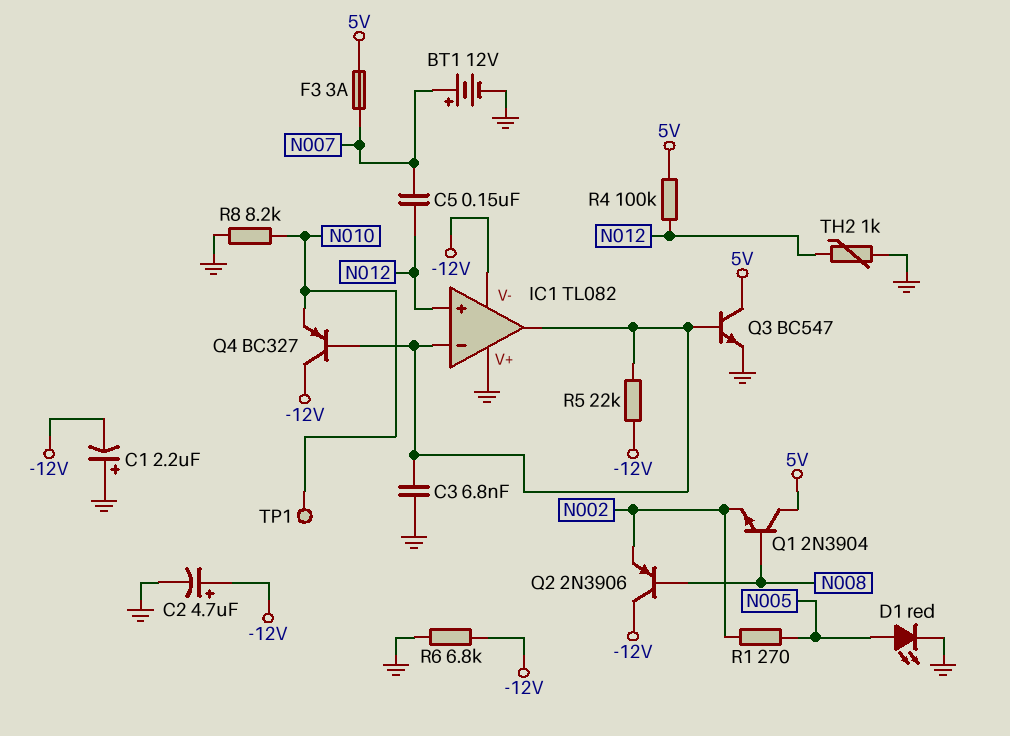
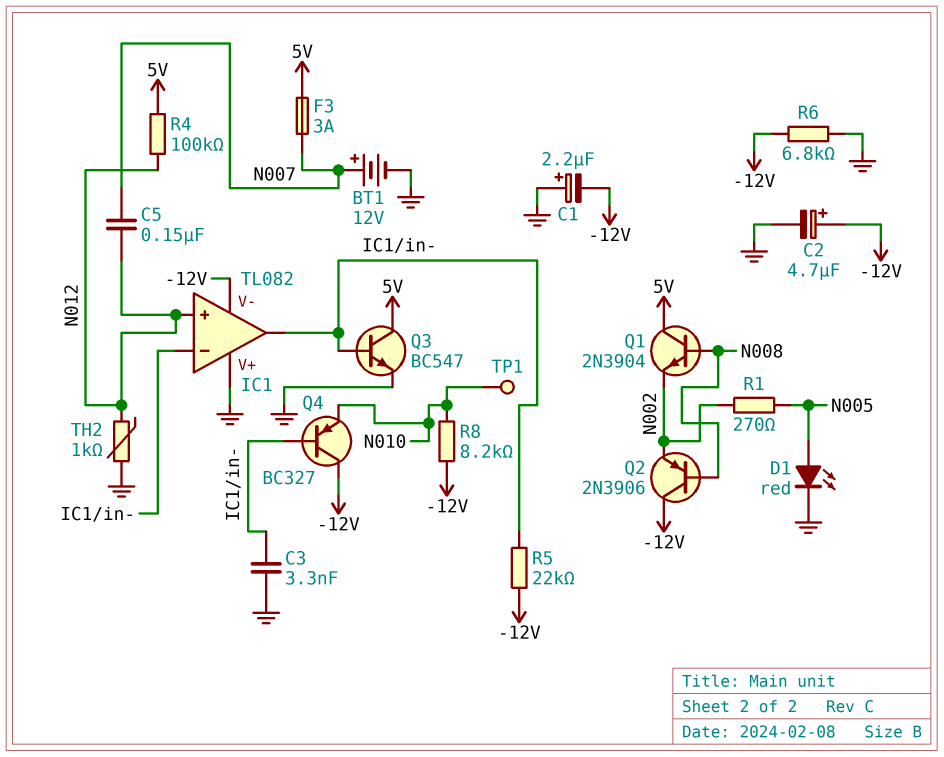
C3: 6.8nF (GND, IC1/in-) -> 3.3nF (GND, IC1/in-)
R8: 8.2k (GND, N010) -> 8.2k (-12V, N010)

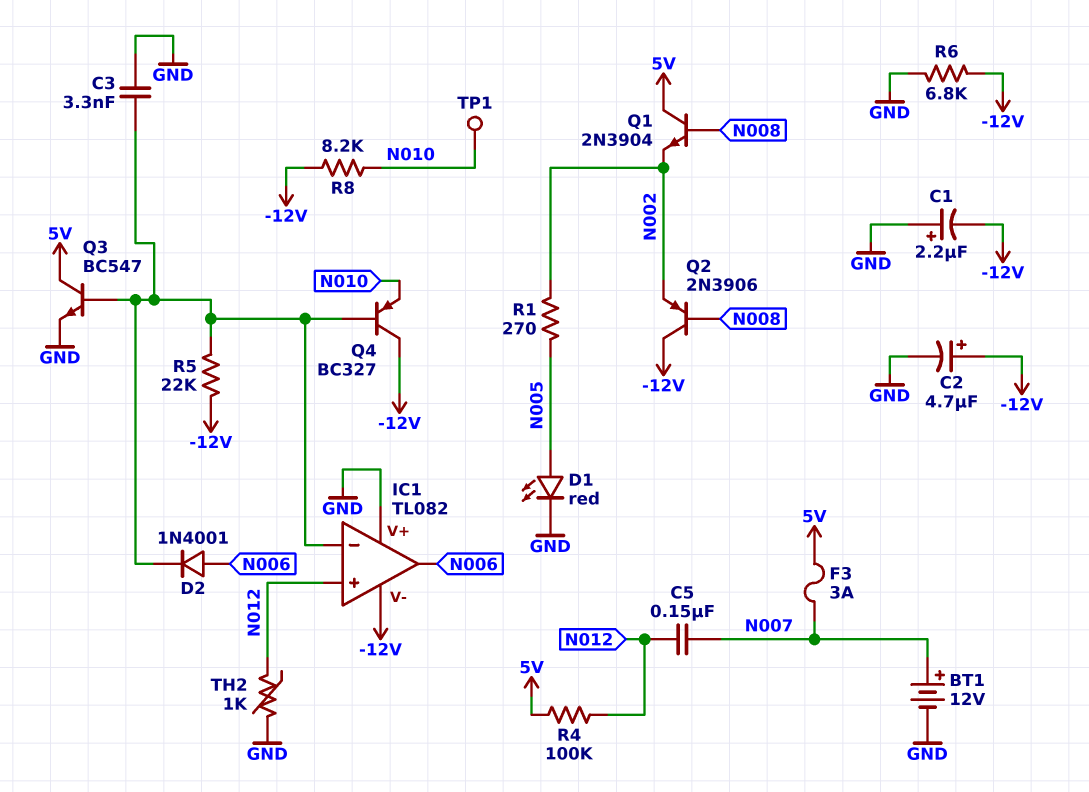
D2: none -> diode 1N4001 (A N006, K IC1/in-)
IC1 pin out: IC1/in- -> N006

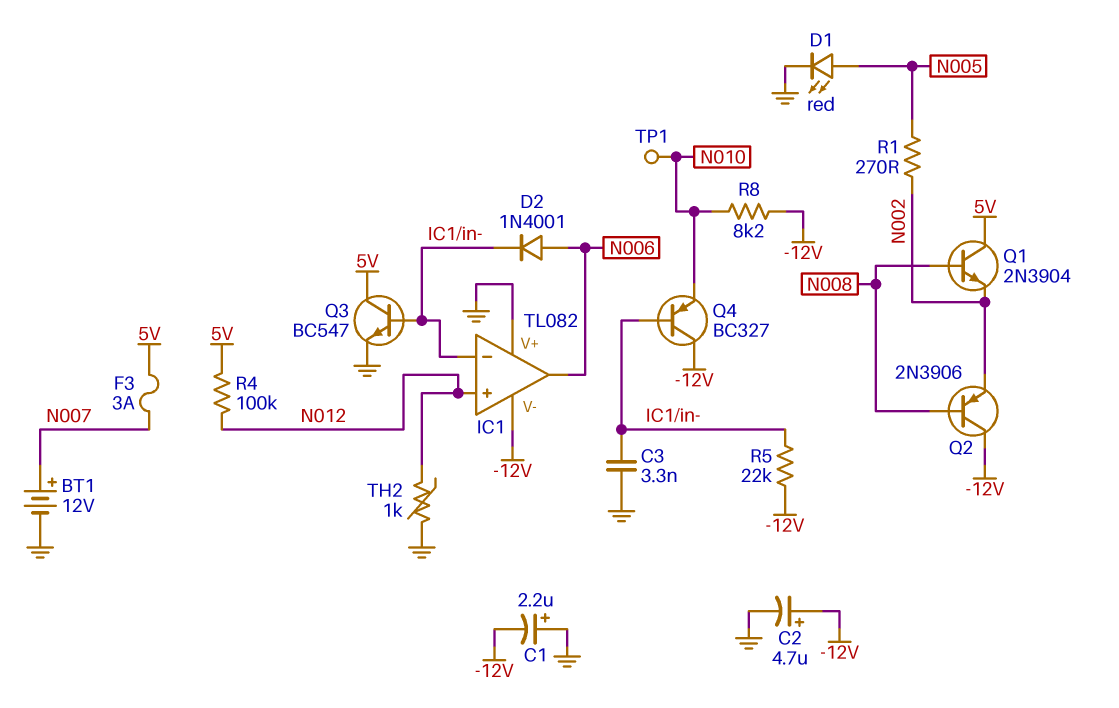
C5: 150nF (N007, N012) -> none
R6: 6.8k (-12V, GND) -> none

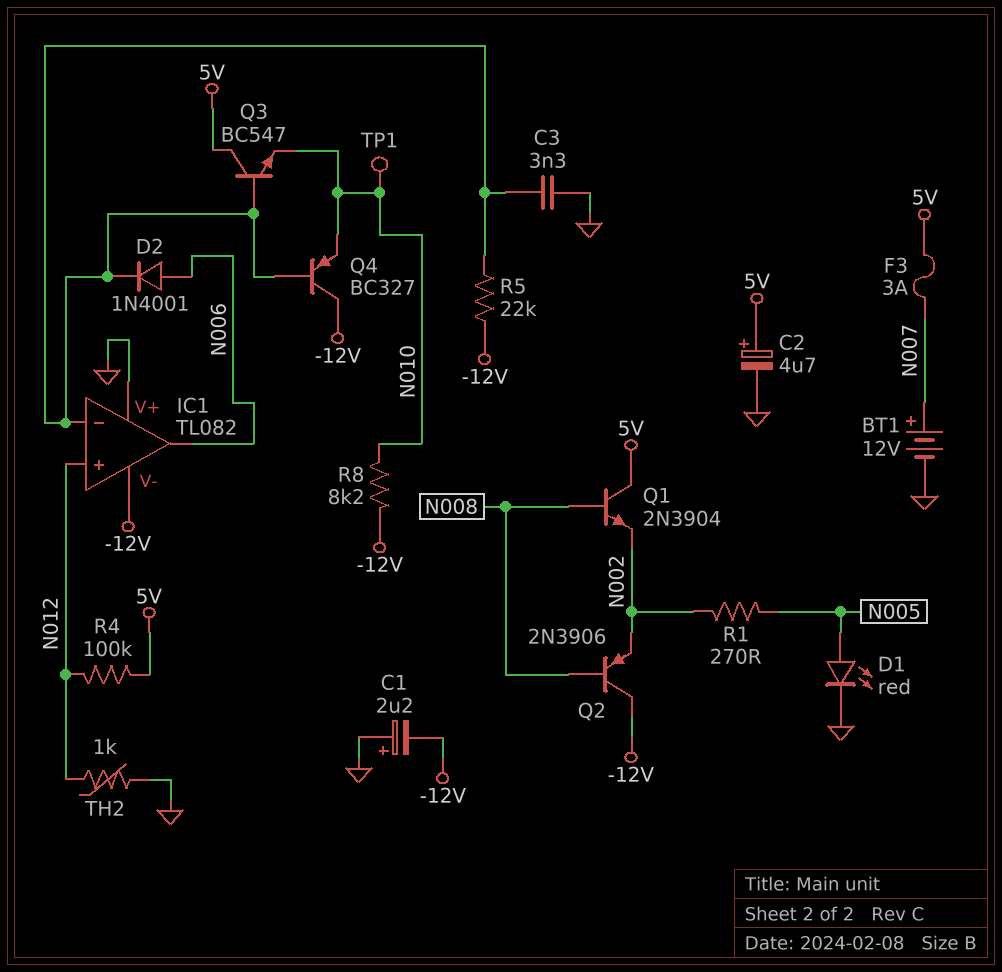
C2: 4.7uF (plus -12V, minus GND) -> 4.7uF (plus 5V, minus GND)
Q3: NPN BC547 (B IC1/in-, C 5V, E GND) -> NPN BC547 (B IC1/in-, C 5V, E N010)

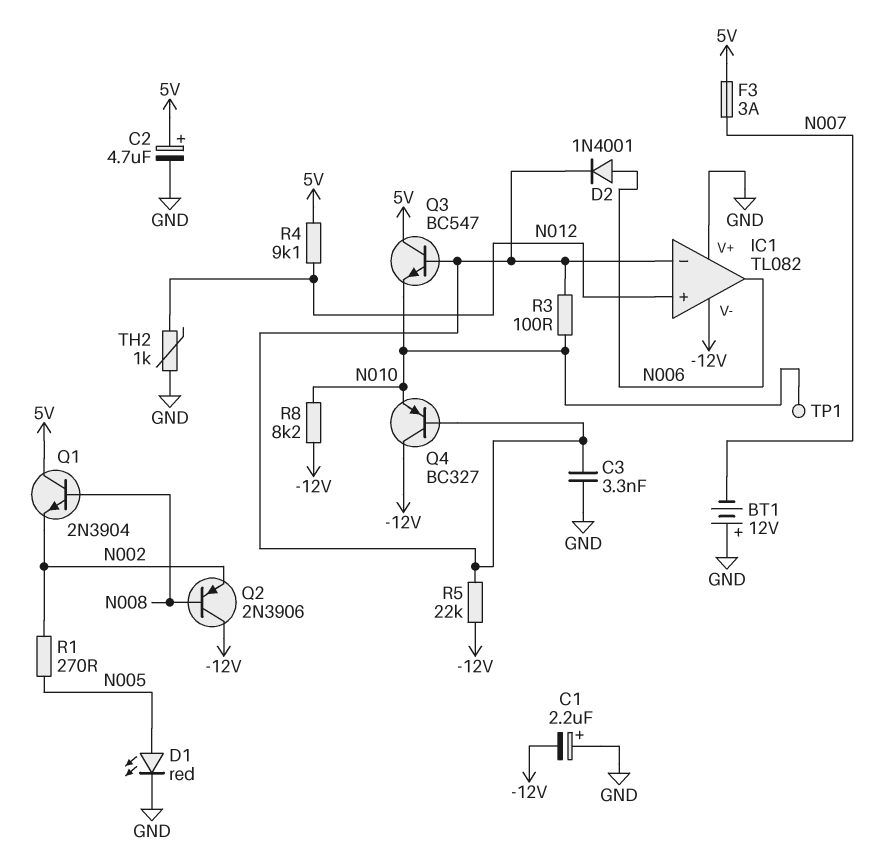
BT1: 12V (plus N007, minus GND) -> 12V (plus GND, minus N007)
R3: none -> 100 (IC1/in-, N010)
R4: 100k (5V, N012) -> 9.1k (5V, N012)

